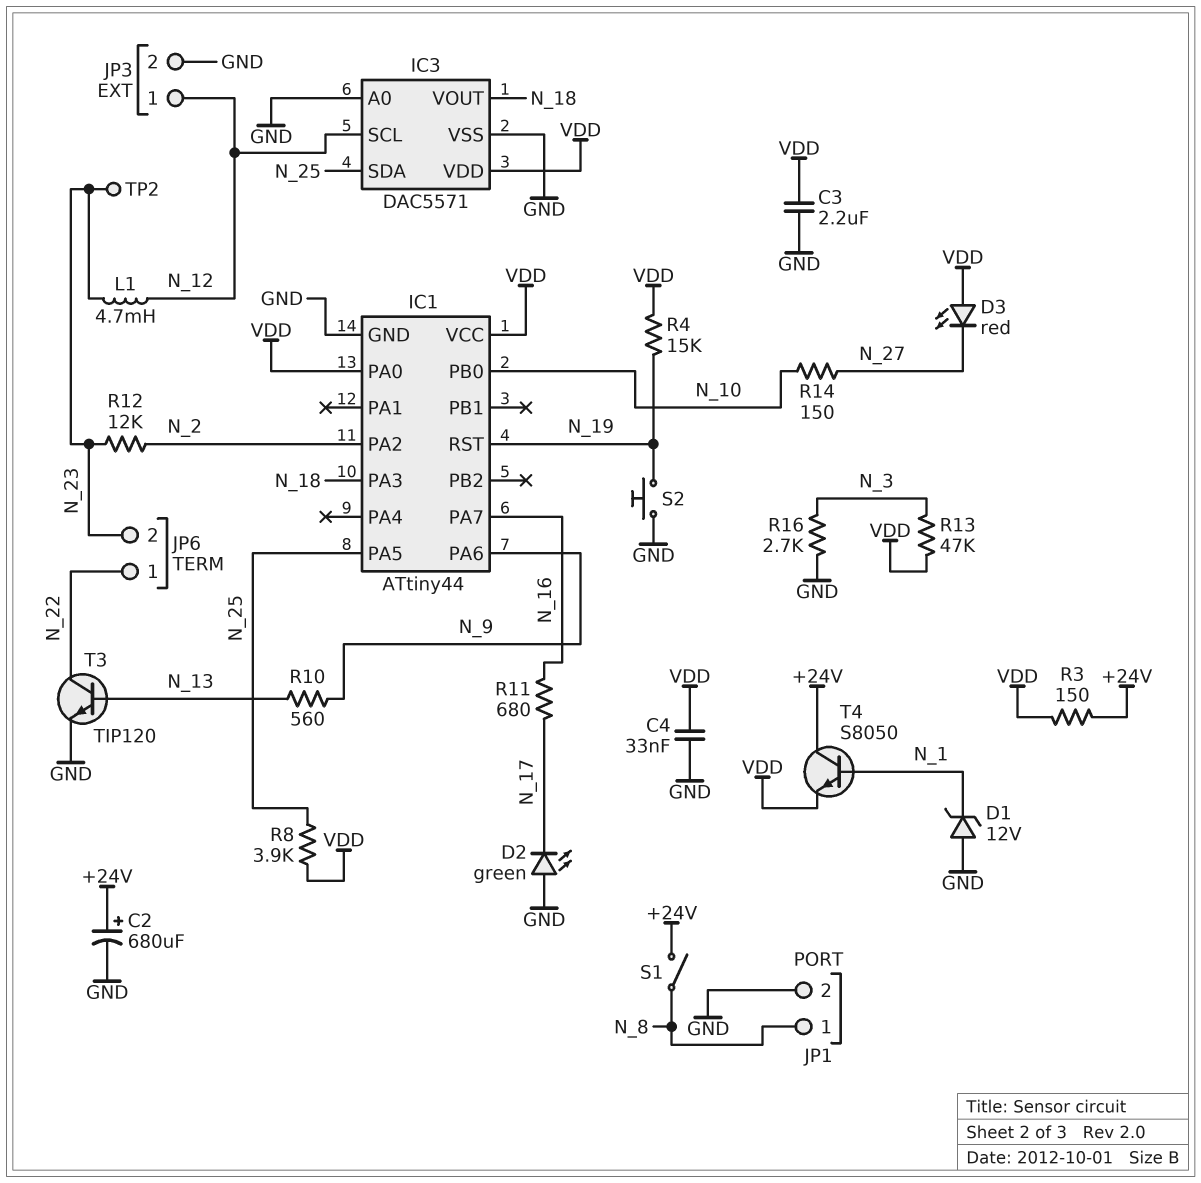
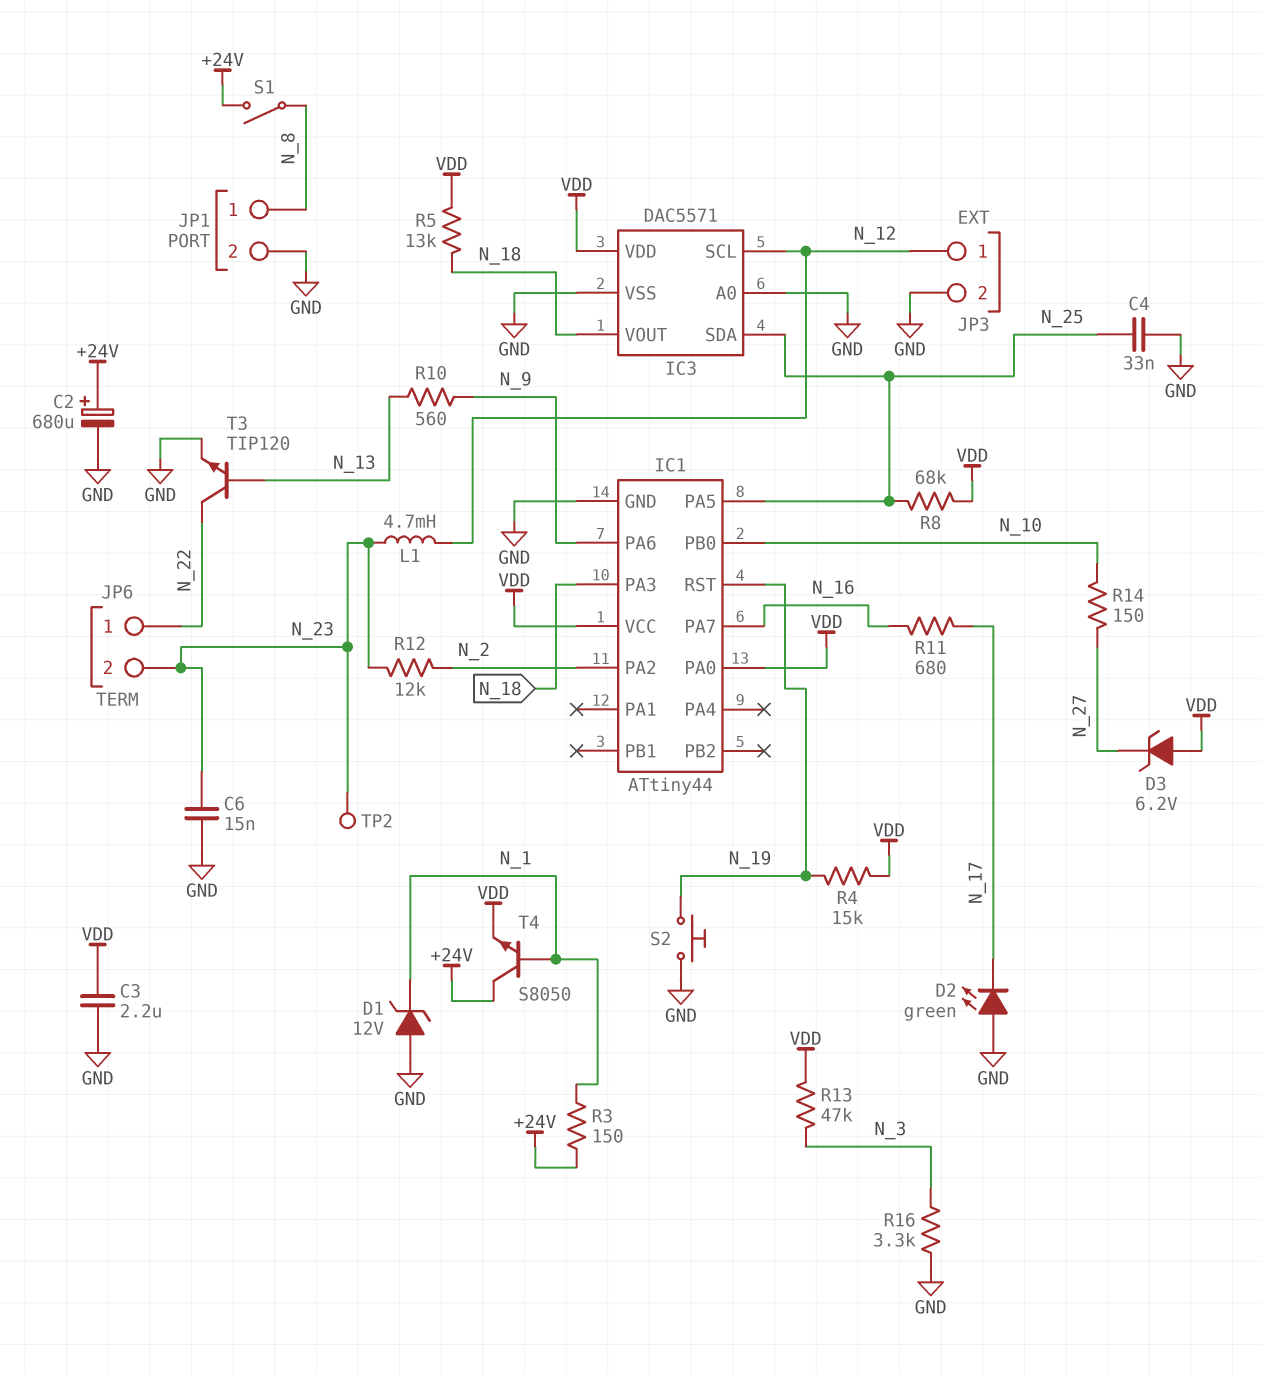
C4: 33nF (GND, VDD) -> 33nF (GND, N_25)
C6: none -> 15nF (GND, N_23)
D3: LED red (A VDD, K N_27) -> zener 6.2V (A VDD, K N_27)
R3: 150 (+24V, VDD) -> 150 (+24V, N_1)
R5: none -> 13k (N_18, VDD)
R8: 3.9k (N_25, VDD) -> 68k (N_25, VDD)
R16: 2.7k (GND, N_3) -> 3.3k (GND, N_3)

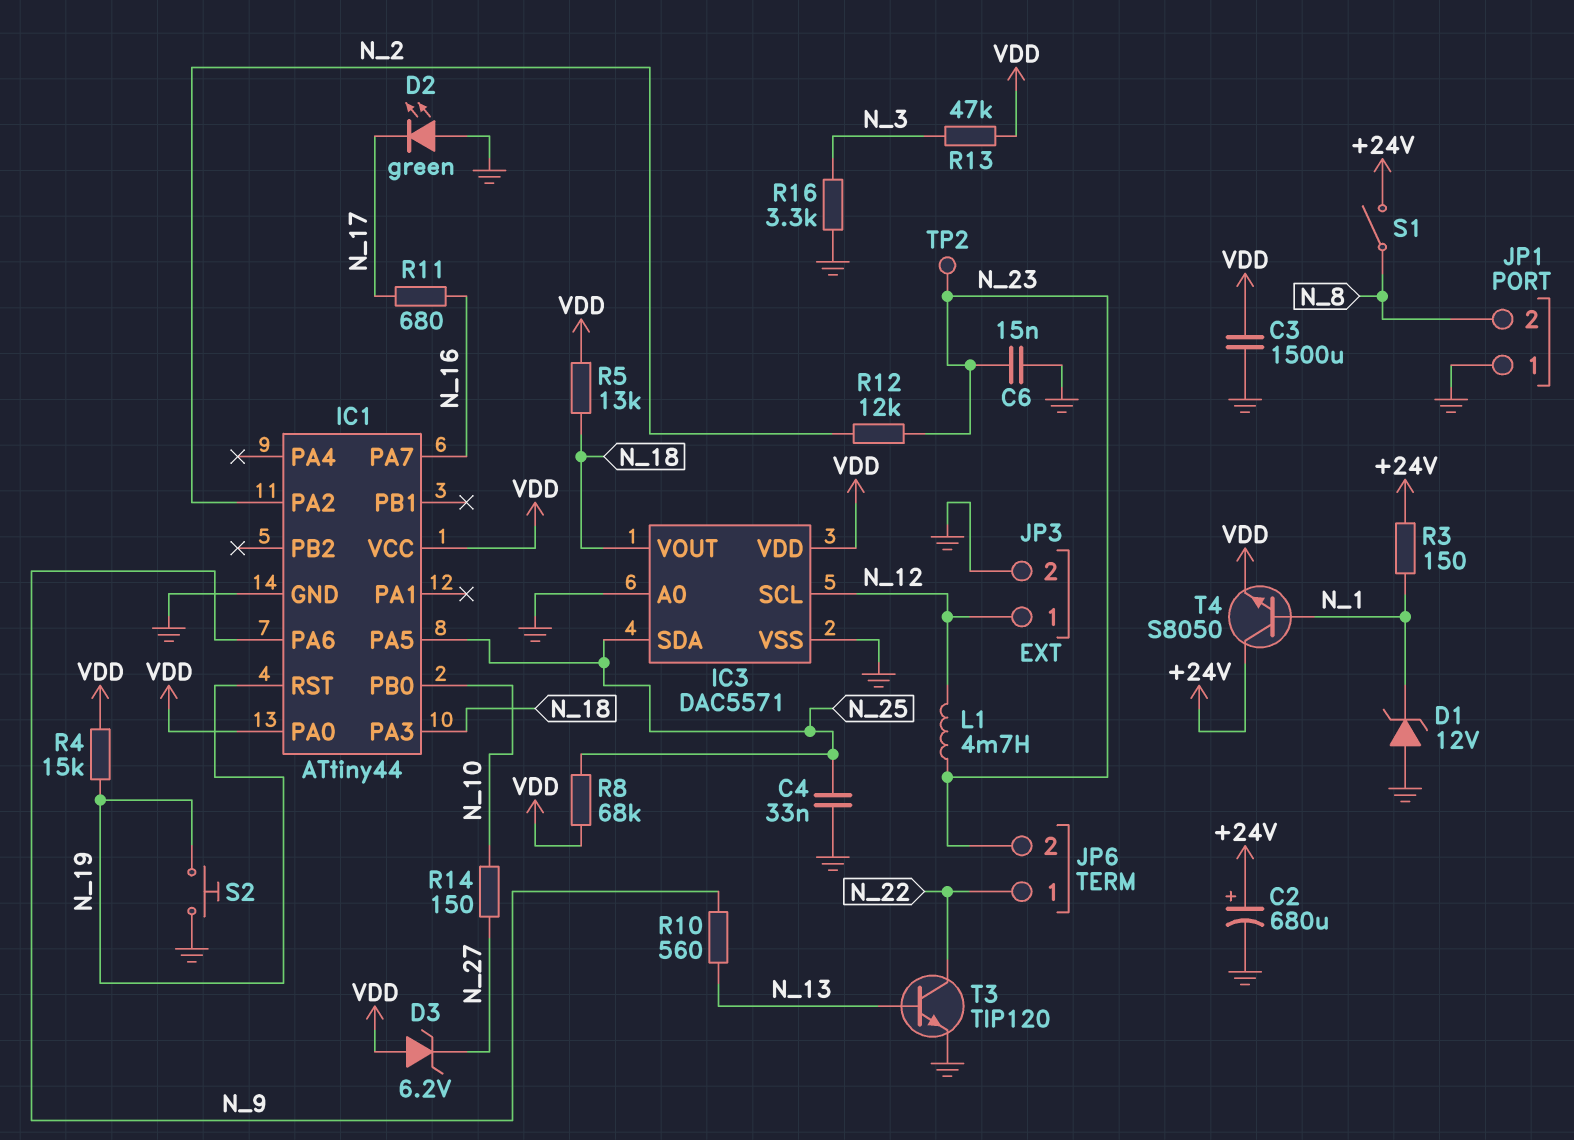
C3: 2.2uF (GND, VDD) -> 1500uF (GND, VDD)
JP1 pin 1: N_8 -> GND
JP1 pin 2: GND -> N_8

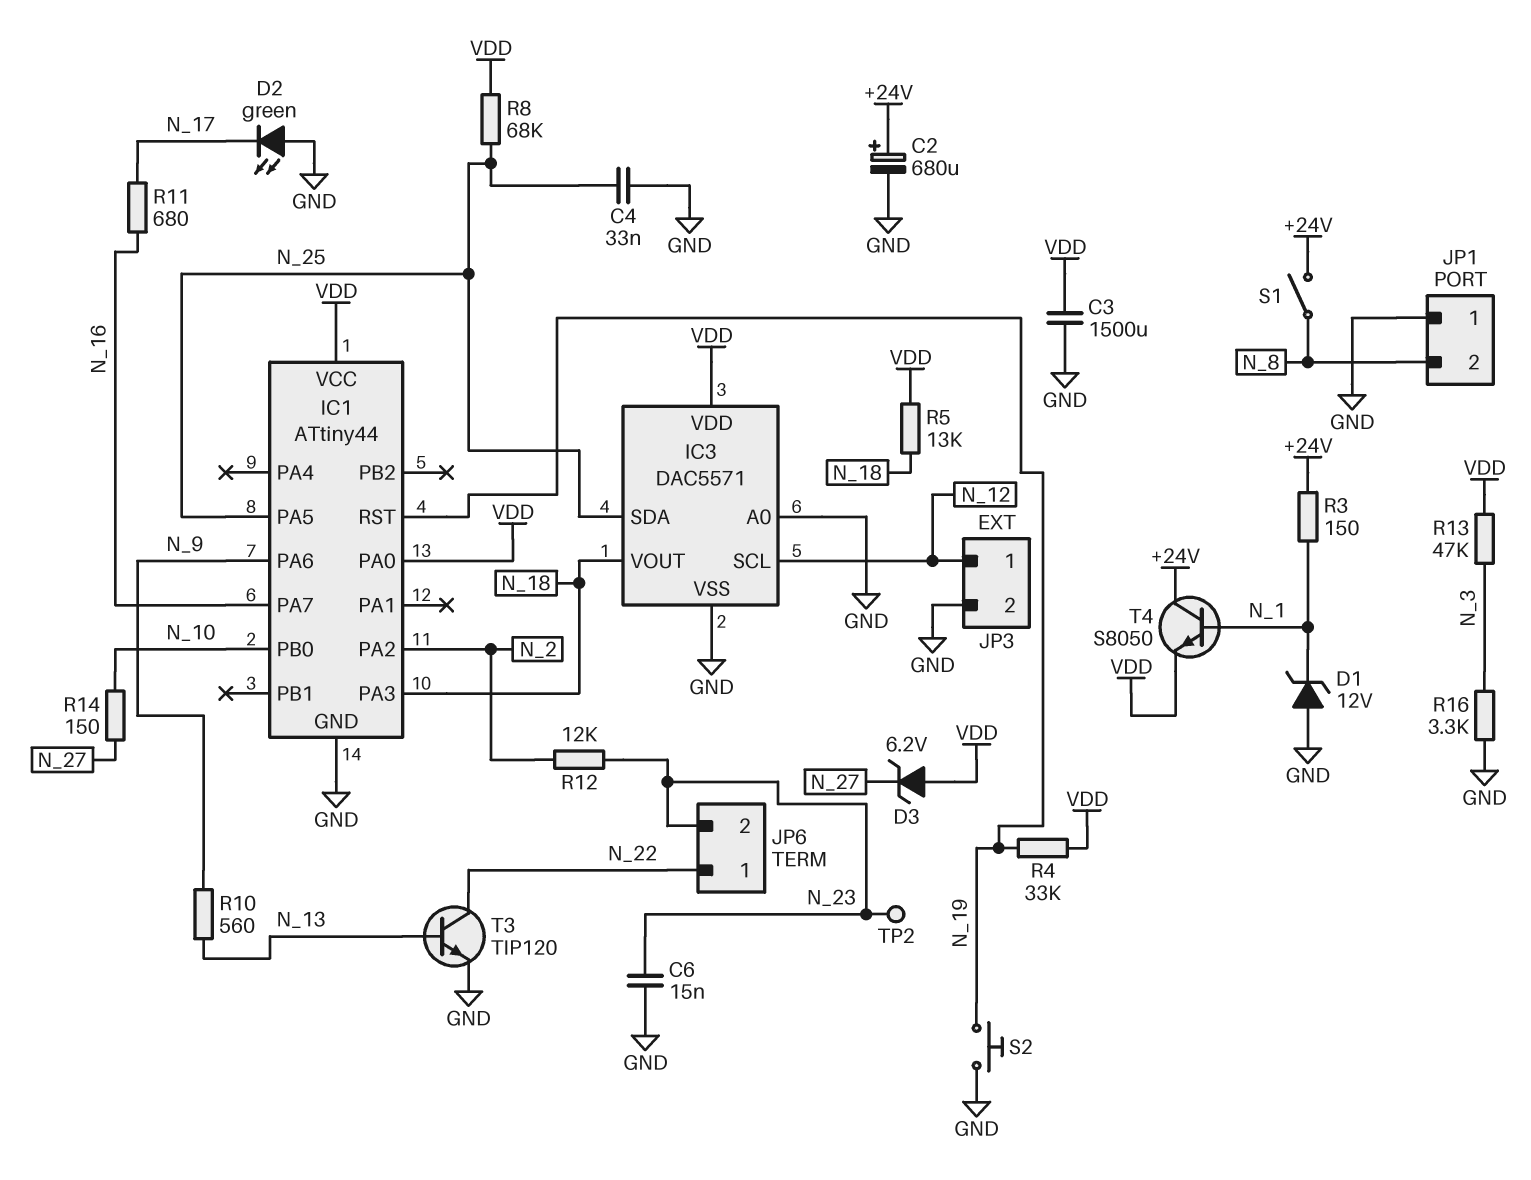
L1: 4.7mH (N_12, N_23) -> none
R4: 15k (N_19, VDD) -> 33k (N_19, VDD)

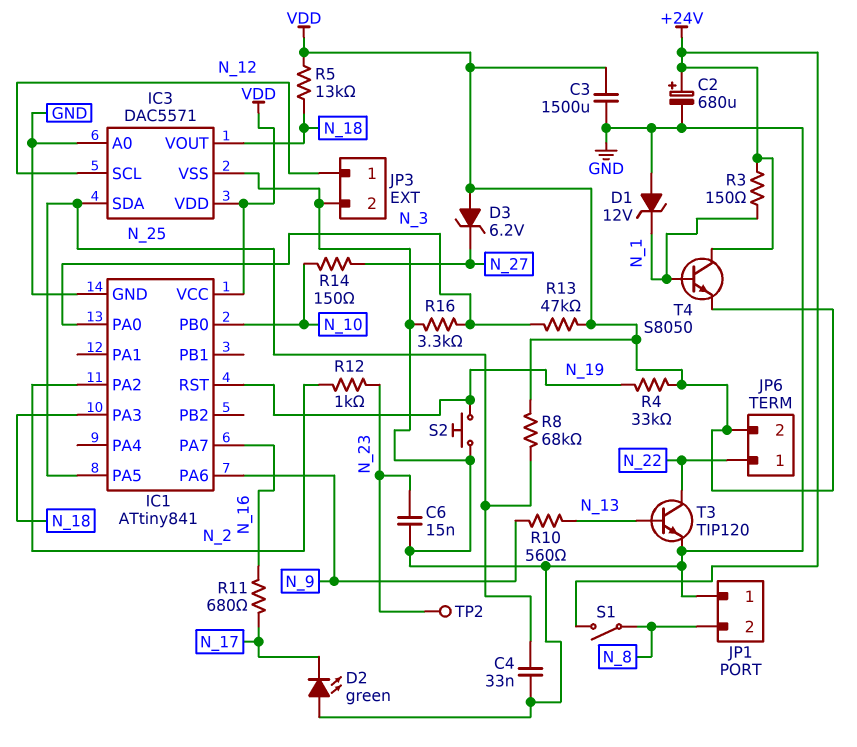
IC1: ATtiny44 -> ATtiny841
IC1 pin PA0: VDD -> N_3
JP6 pin 2: N_23 -> VDD
R12: 12k (N_2, N_23) -> 1k (N_2, N_23)

